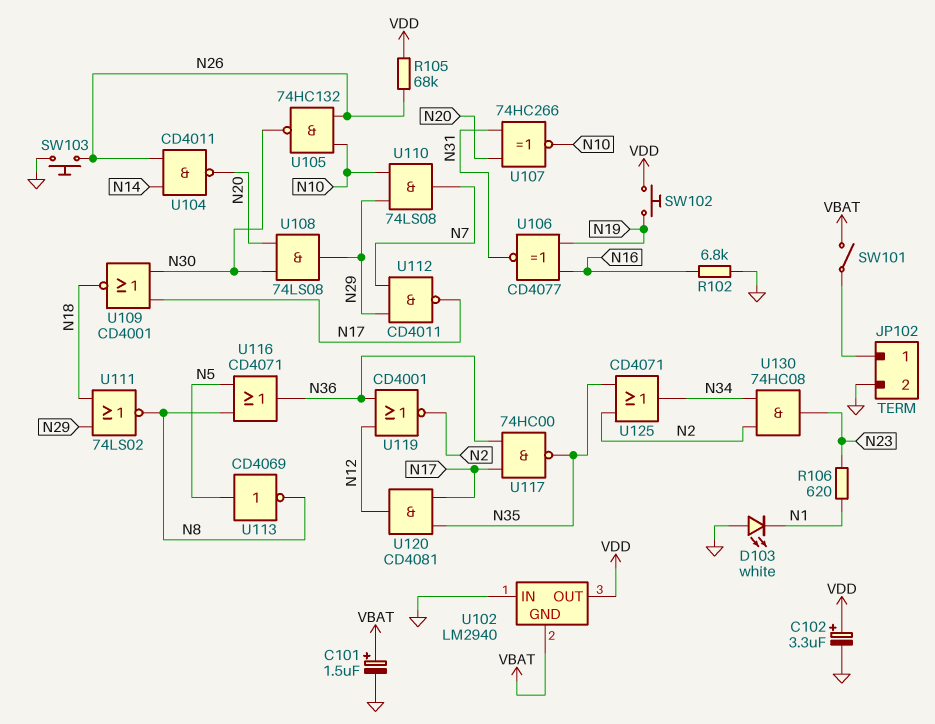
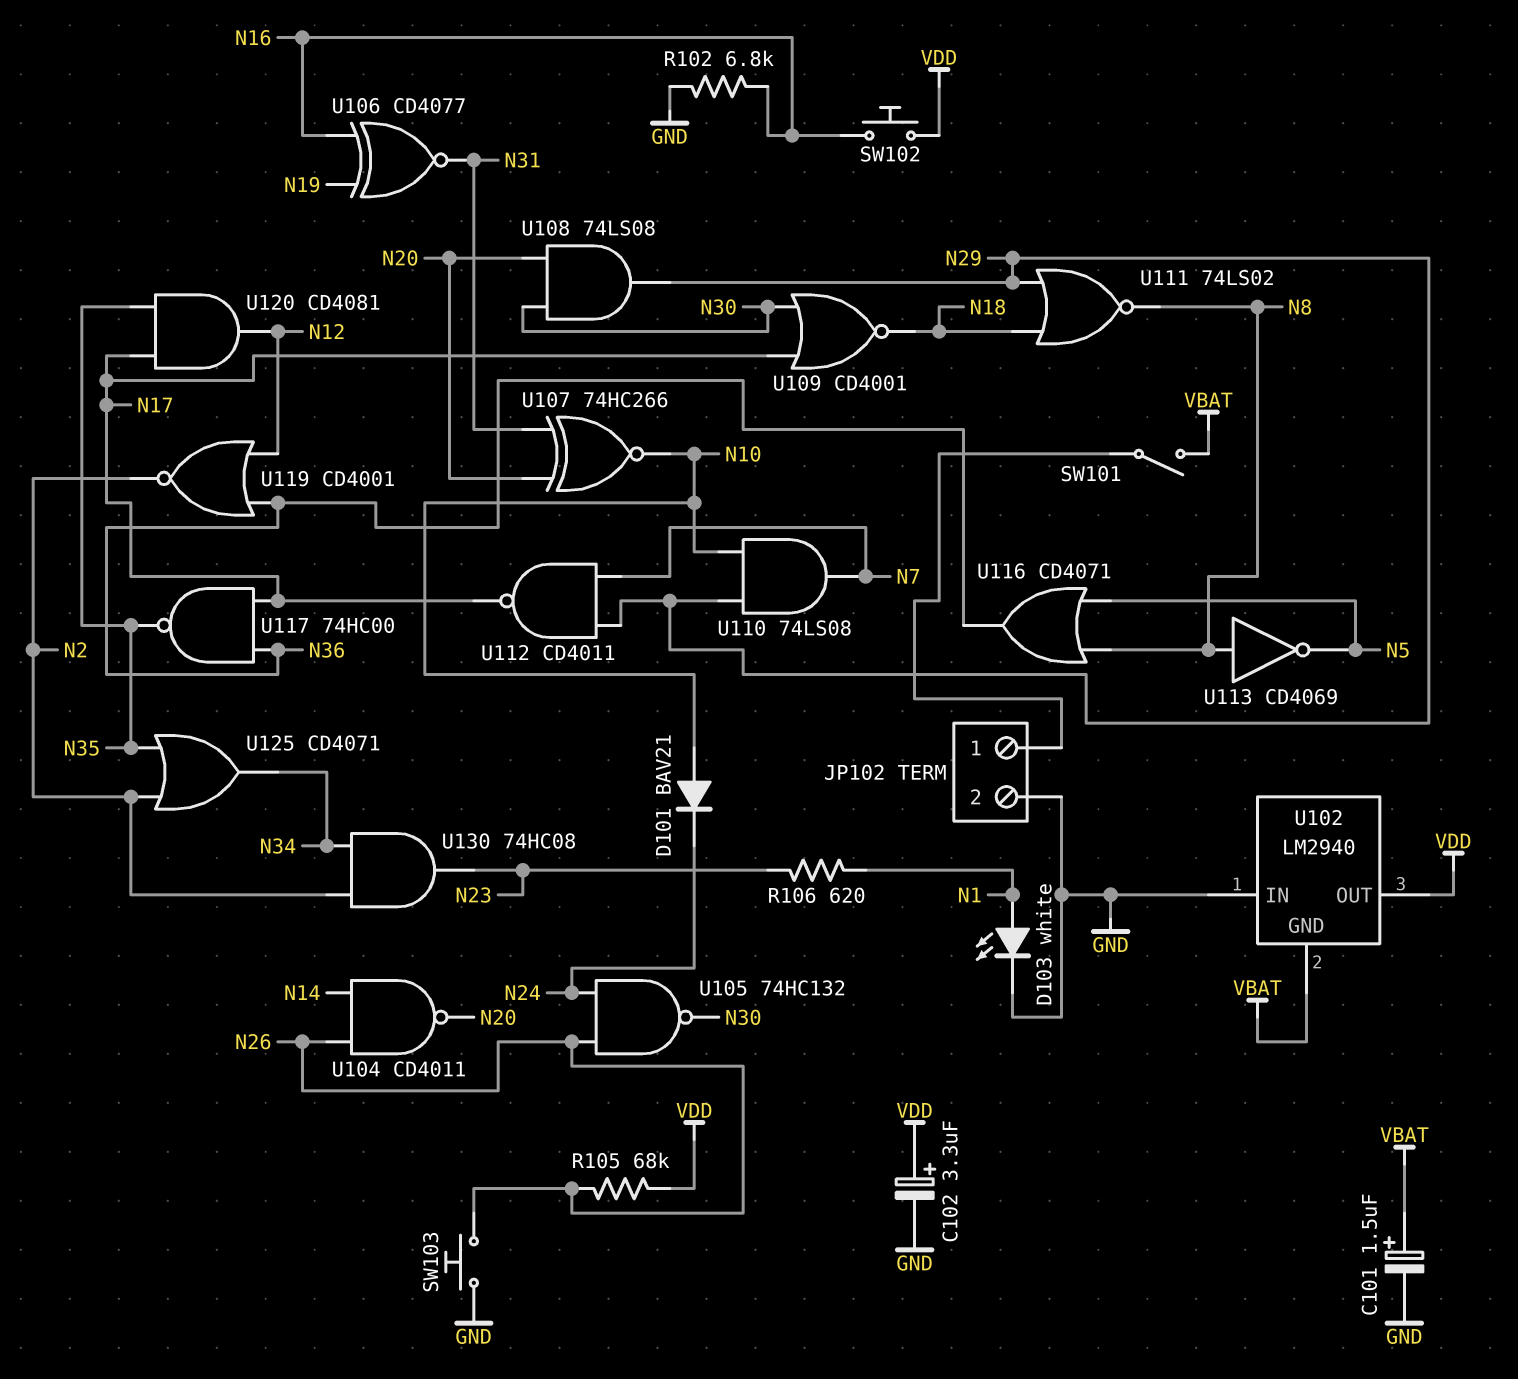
D101: none -> diode BAV21 (A N10, K N24)
D103: LED white (A GND, K N1) -> LED white (A N1, K GND)
SW102: button (N19, VDD) -> button (N16, VDD)
U105: NAND 74HC132 (in N10, in N26, out N30) -> NAND 74HC132 (in N24, in N26, out N30)
U113: NOT CD4069 (in N5, out N8) -> NOT CD4069 (in N8, out N5)

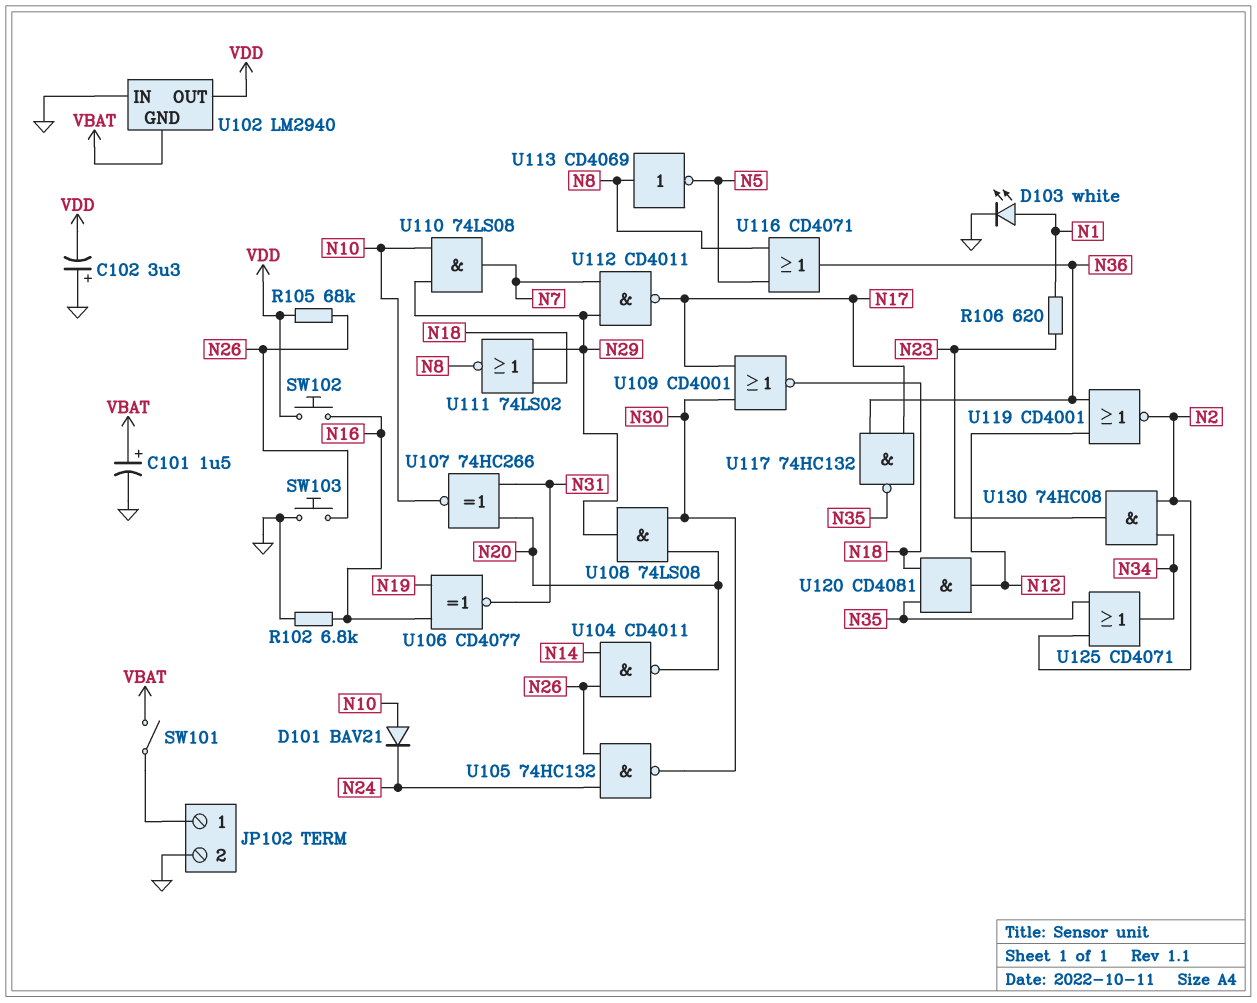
C102: 3.3uF (plus VDD, minus GND) -> 3.3uF (plus GND, minus VDD)
U117: NAND 74HC00 (in N17, in N36, out N35) -> NAND 74HC132 (in N17, in N36, out N35)
U120: AND CD4081 (in N17, in N35, out N12) -> AND CD4081 (in N18, in N35, out N12)

